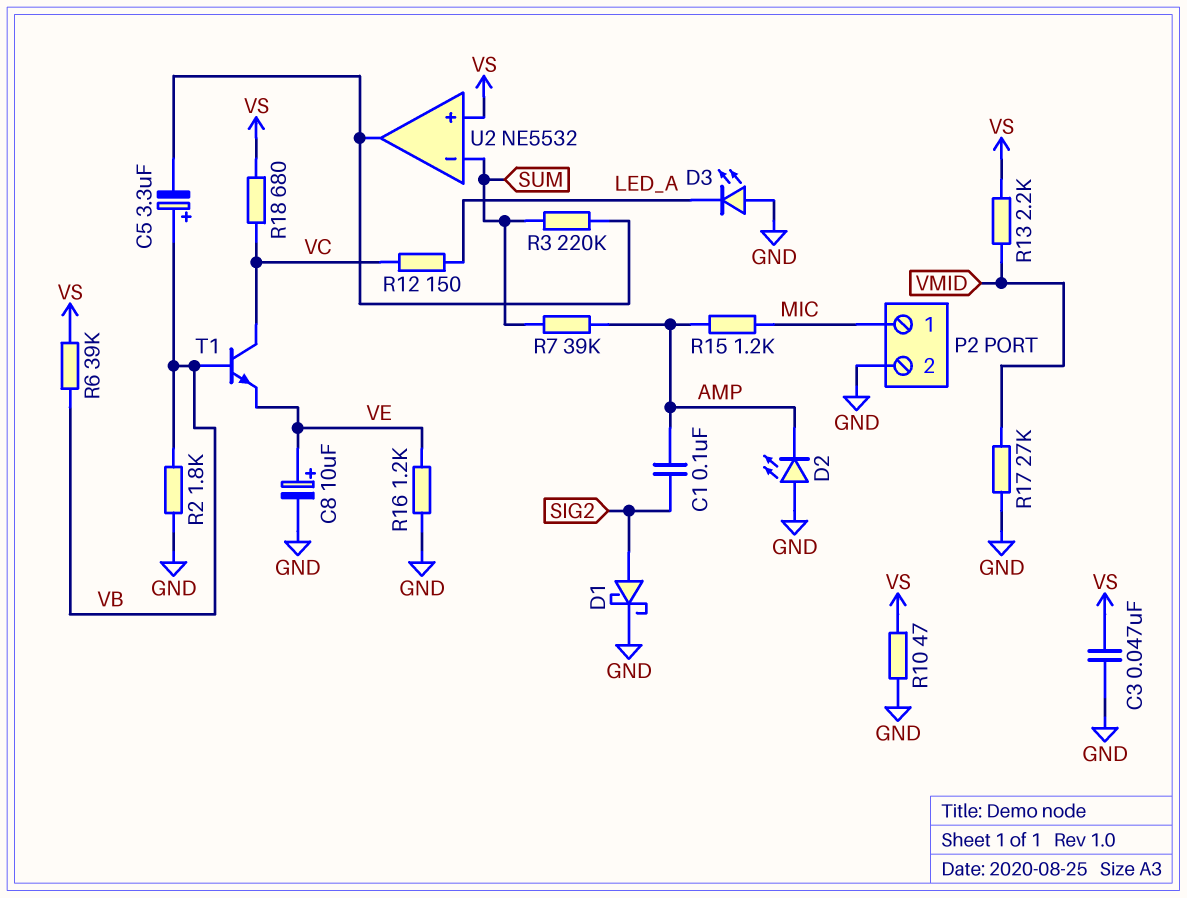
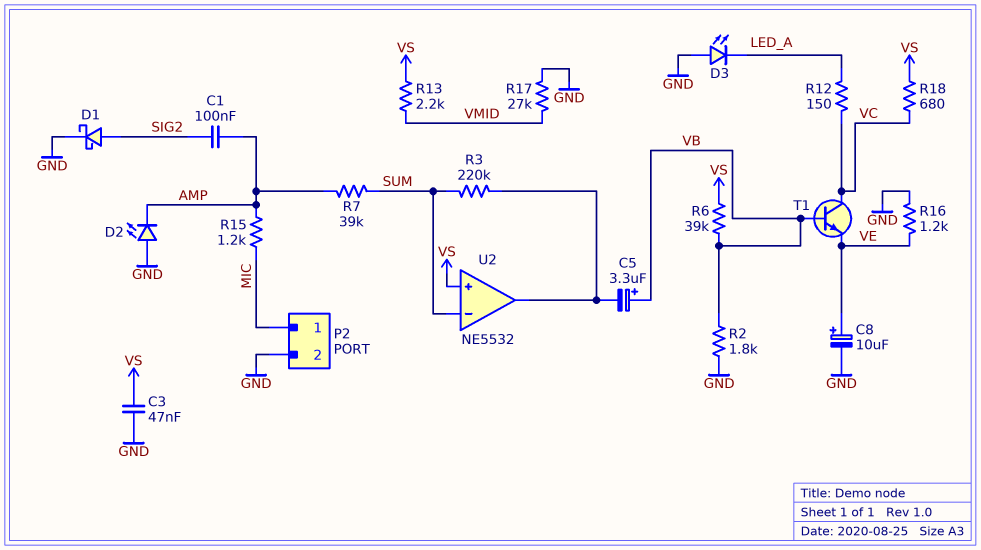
R10: 47 (GND, VS) -> none

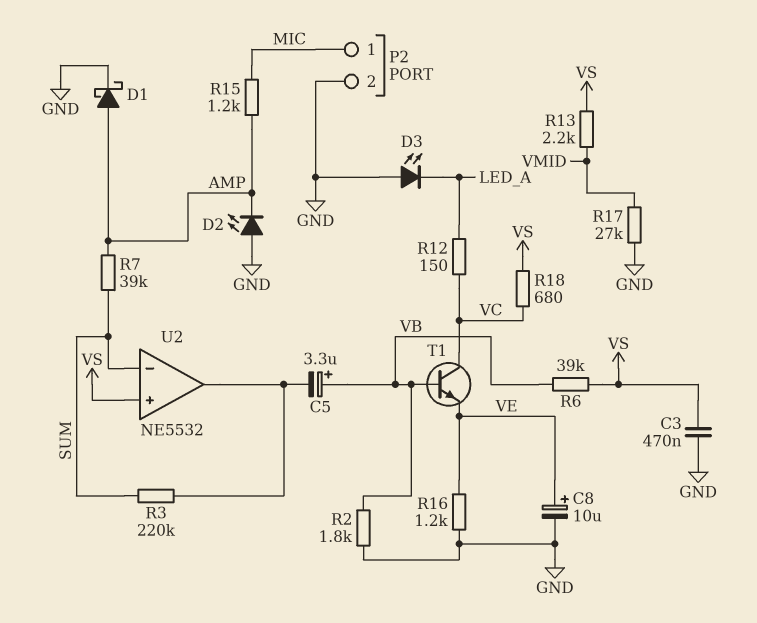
C1: 100nF (AMP, SIG2) -> none
C3: 47nF (GND, VS) -> 470nF (GND, VS)
D1: schottky (A SIG2, K GND) -> schottky (A AMP, K GND)

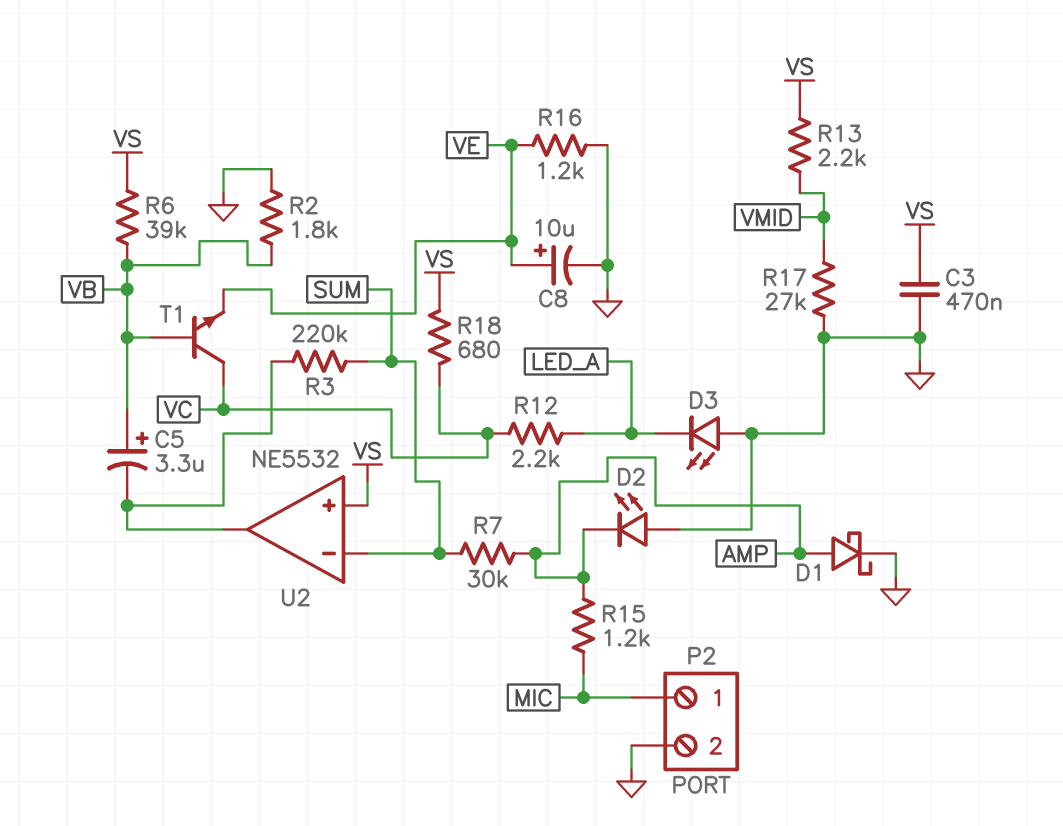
R7: 39k (AMP, SUM) -> 30k (AMP, SUM)
R12: 150 (LED_A, VC) -> 2.2k (LED_A, VC)

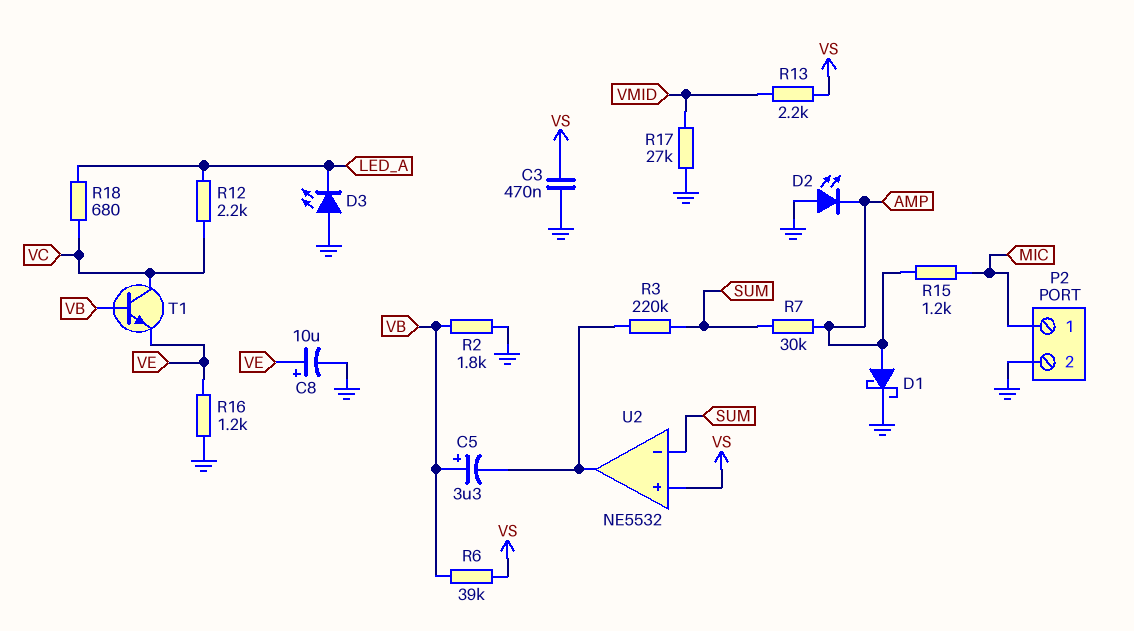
R18: 680 (VC, VS) -> 680 (LED_A, VC)

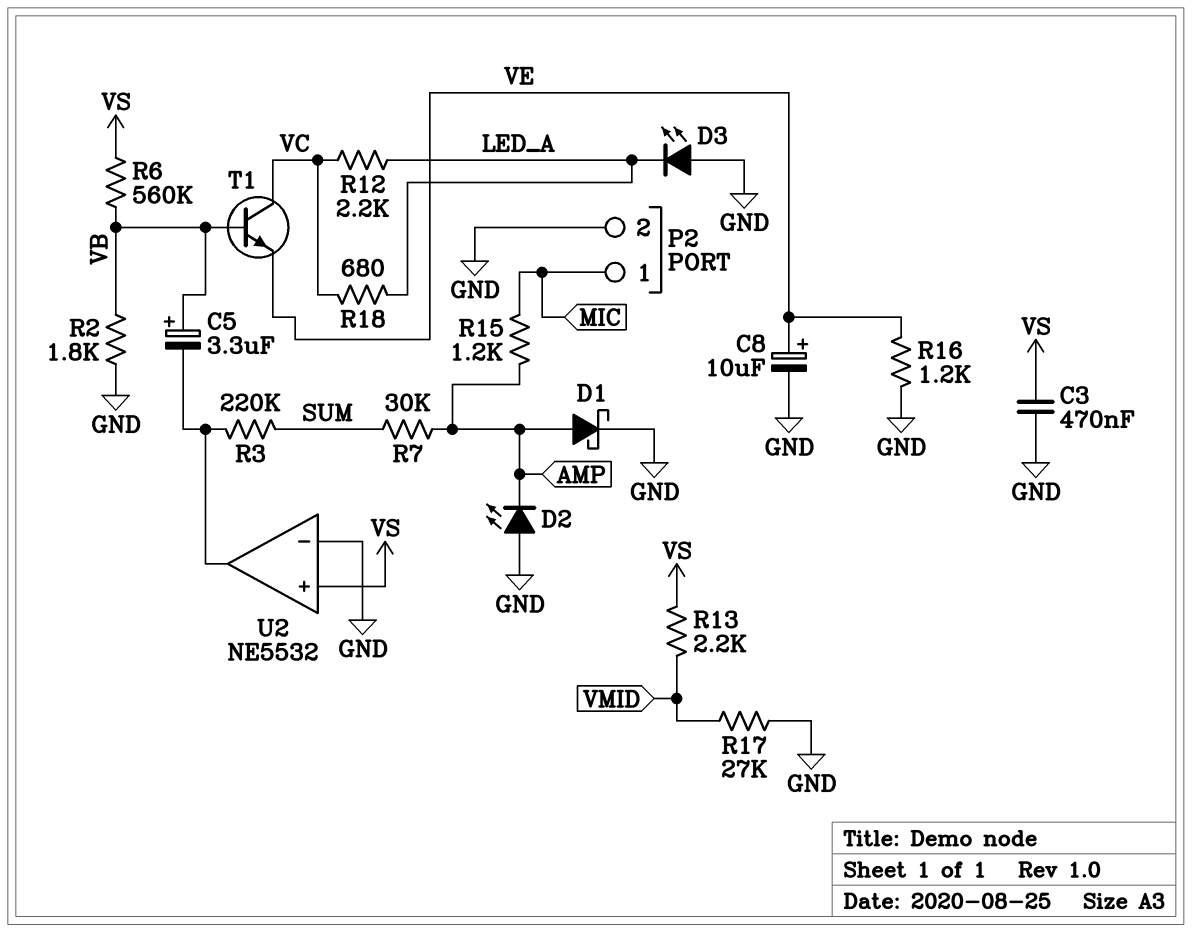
R6: 39k (VB, VS) -> 560k (VB, VS)
U2 pin in-: SUM -> GND

